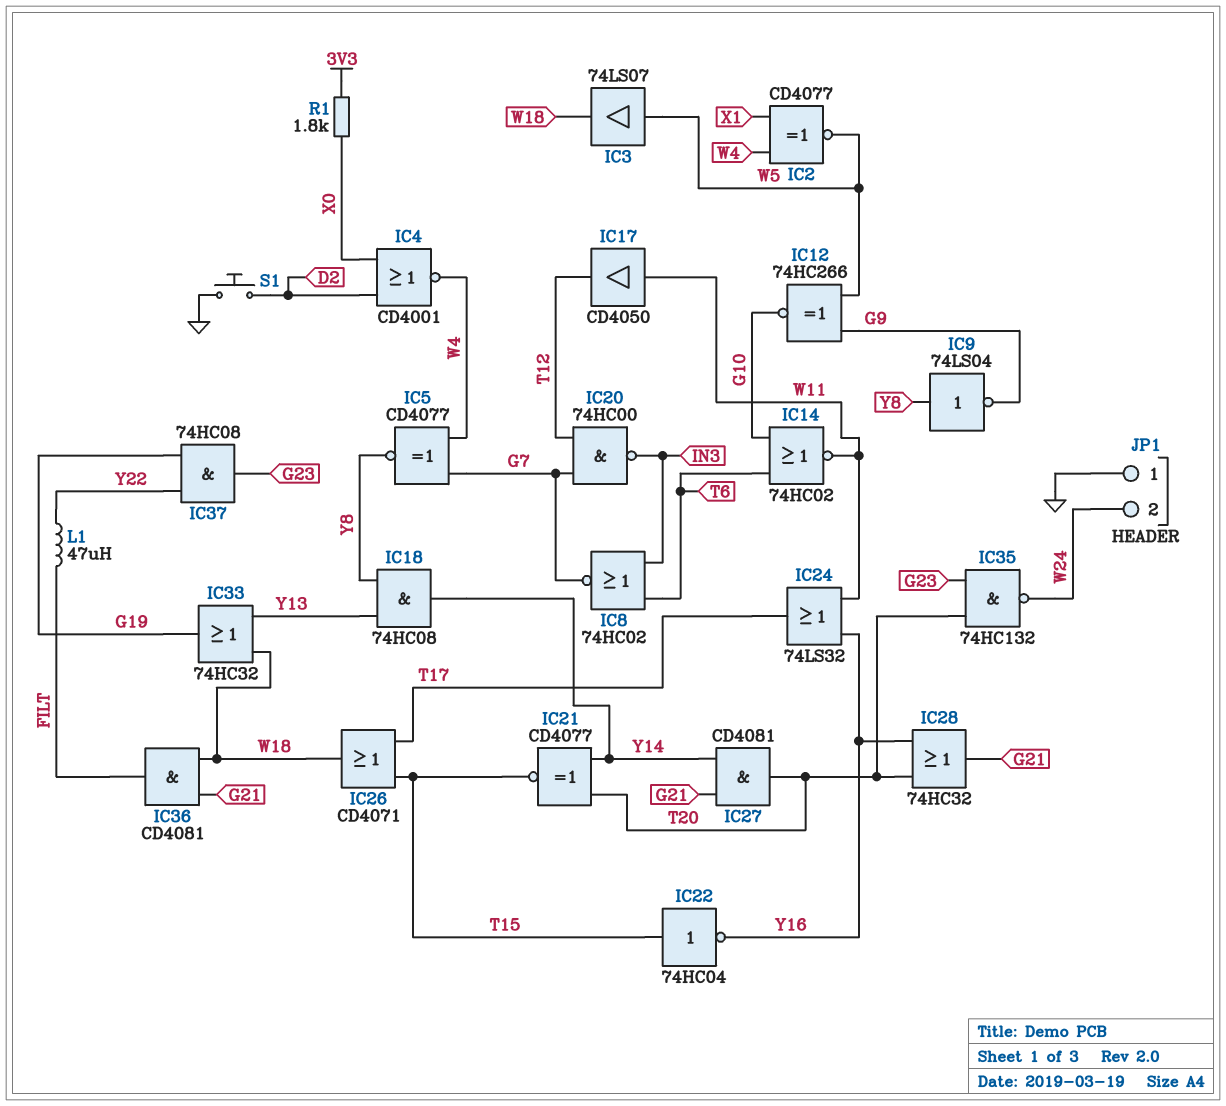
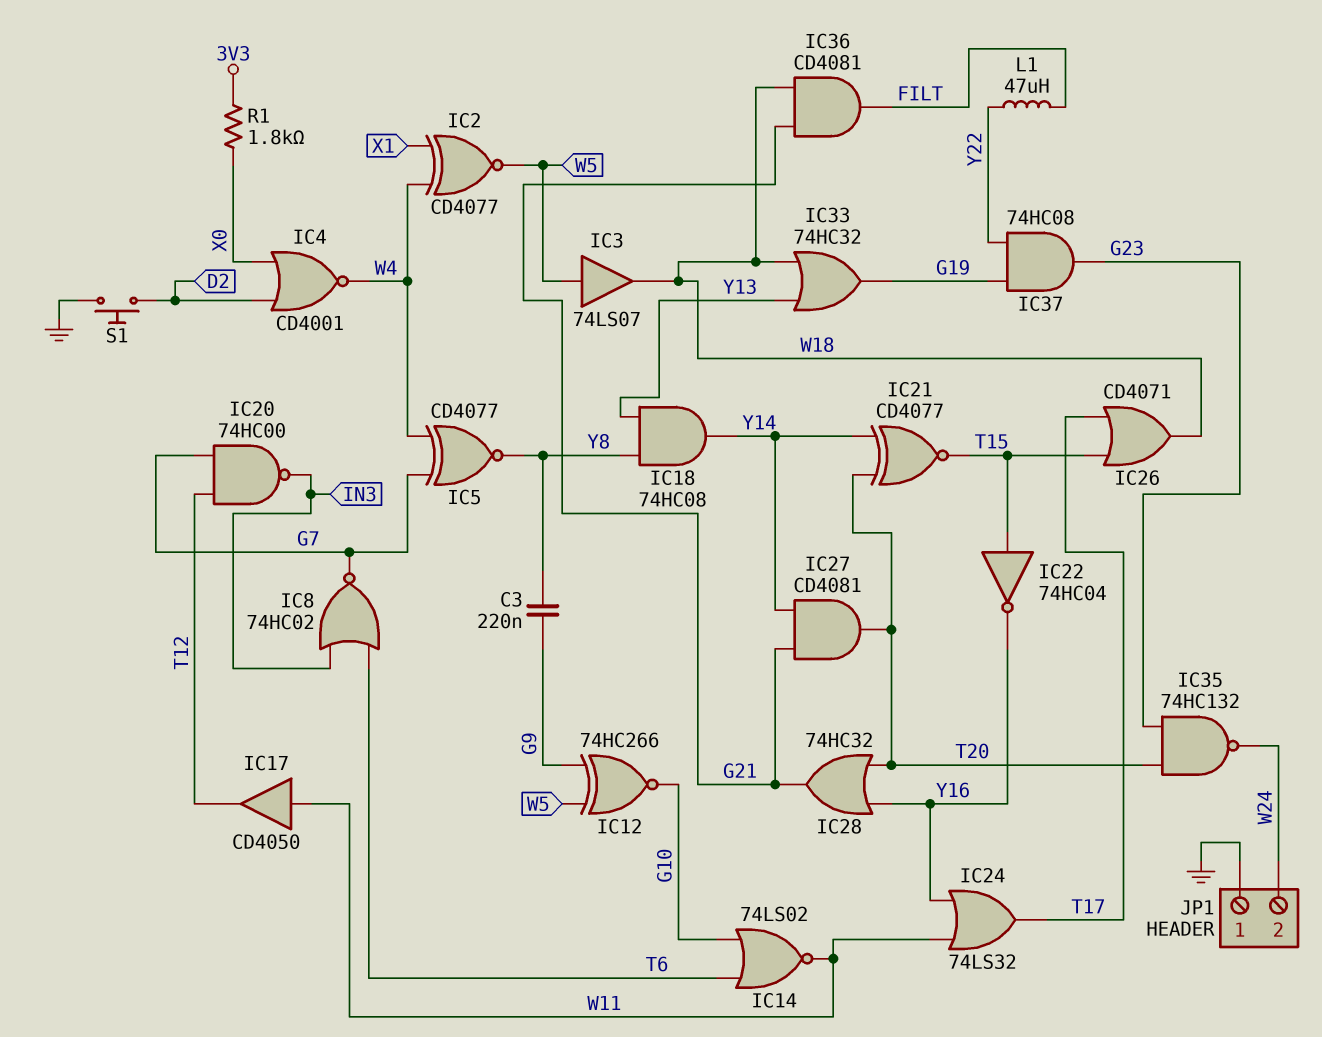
C3: none -> 220nF (G9, Y8)
IC9: NOT 74LS04 (in Y8, out G9) -> none
IC14: NOR 74HC02 (in G10, in T6, out W11) -> NOR 74LS02 (in G10, in T6, out W11)

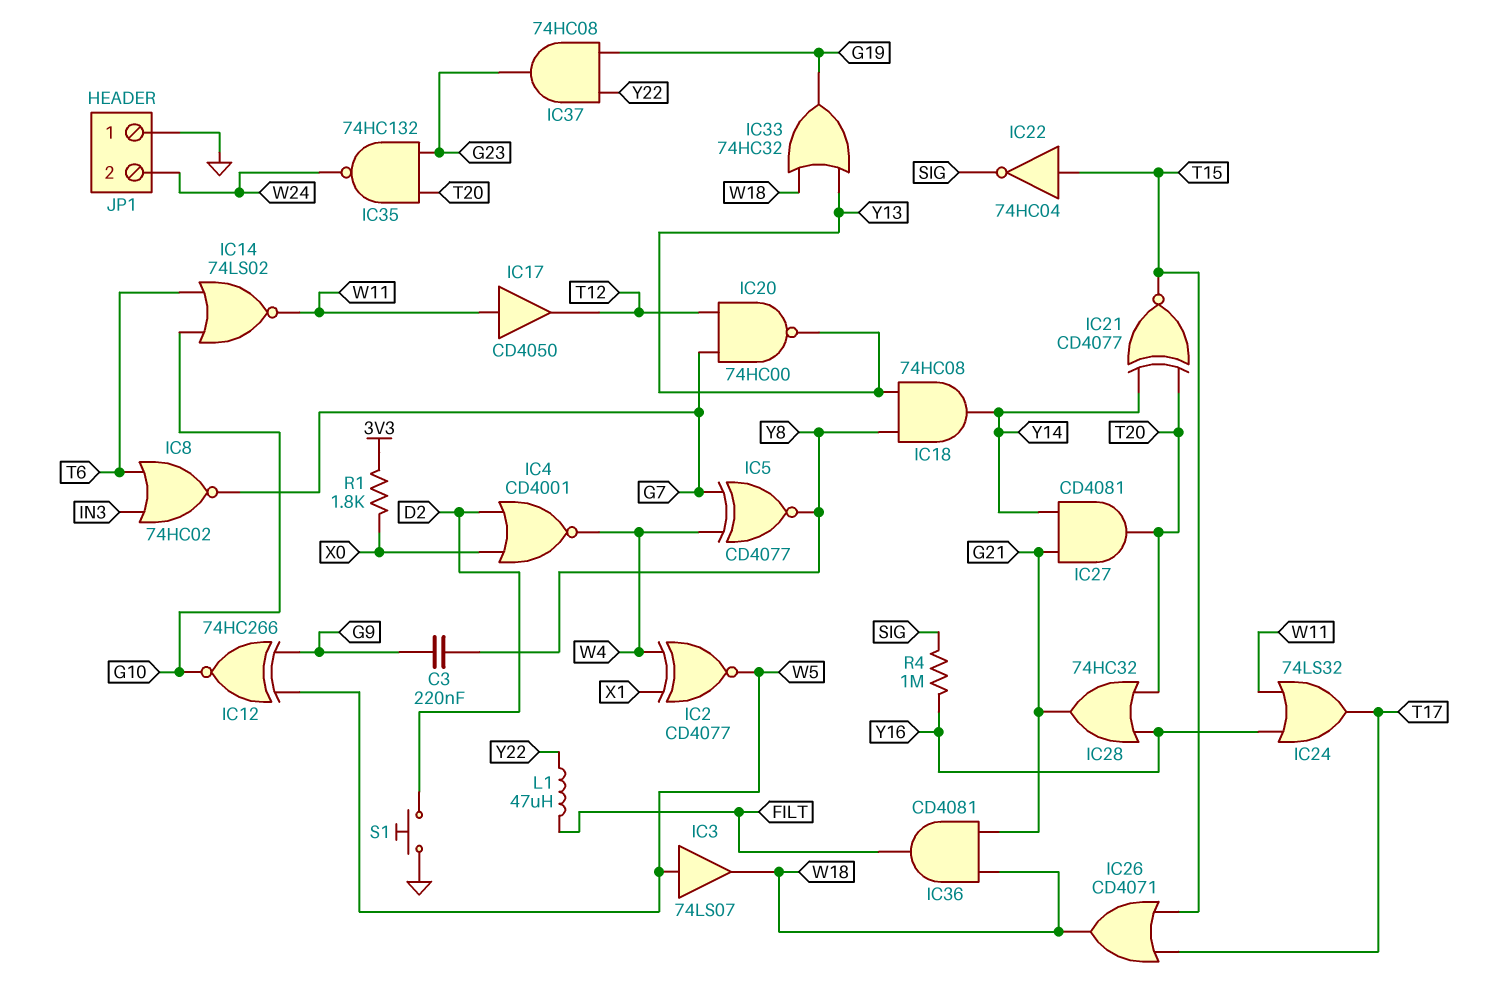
IC20: NAND 74HC00 (in G7, in T12, out IN3) -> NAND 74HC00 (in G7, in T12, out Y13)
IC22: NOT 74HC04 (in T15, out Y16) -> NOT 74HC04 (in T15, out SIG)
R4: none -> 1M (SIG, Y16)

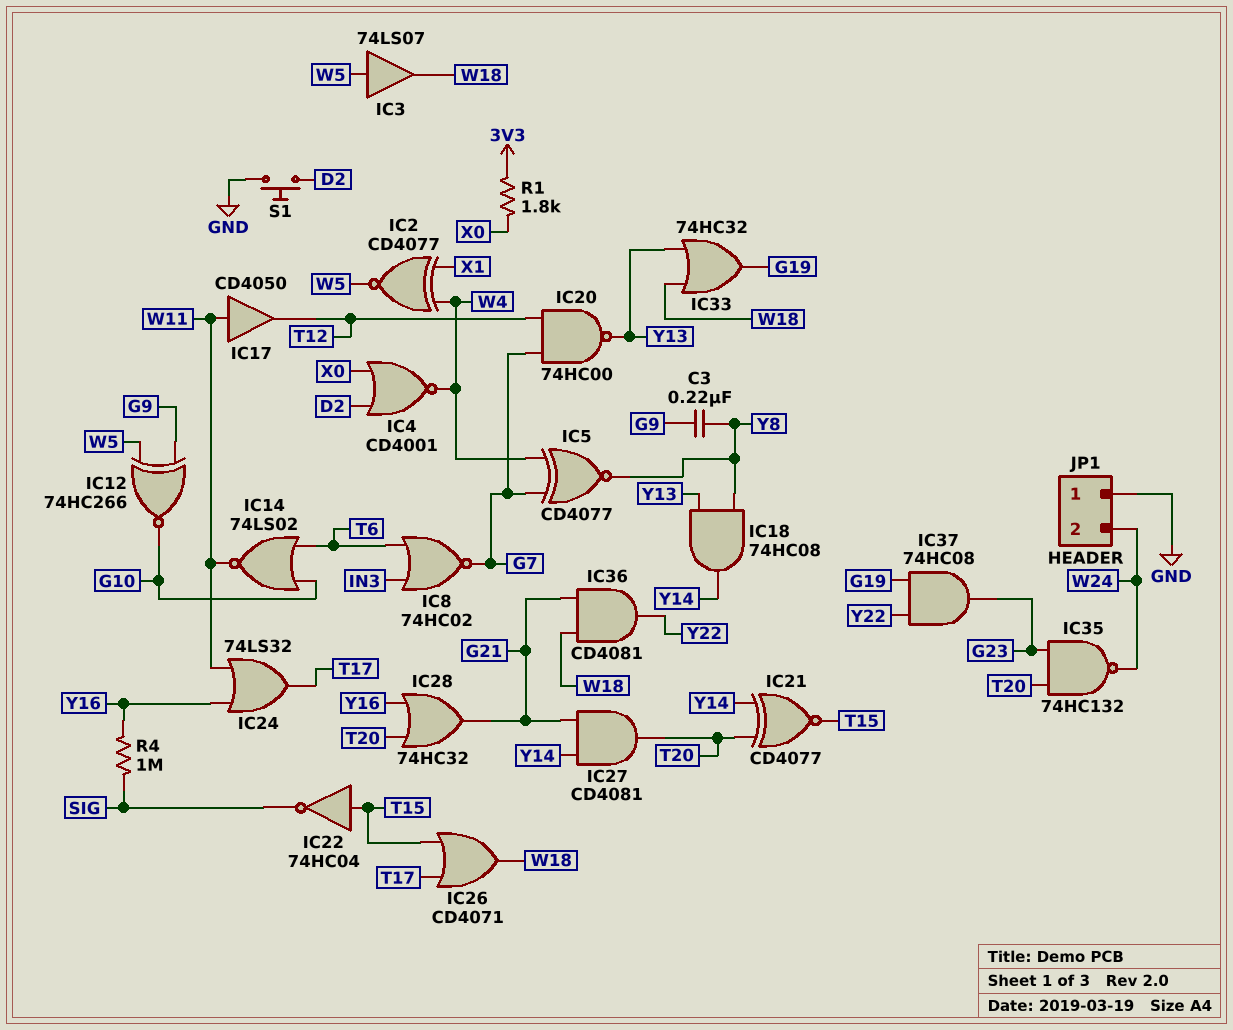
IC36: AND CD4081 (in G21, in W18, out FILT) -> AND CD4081 (in G21, in W18, out Y22)
L1: 47uH (FILT, Y22) -> none

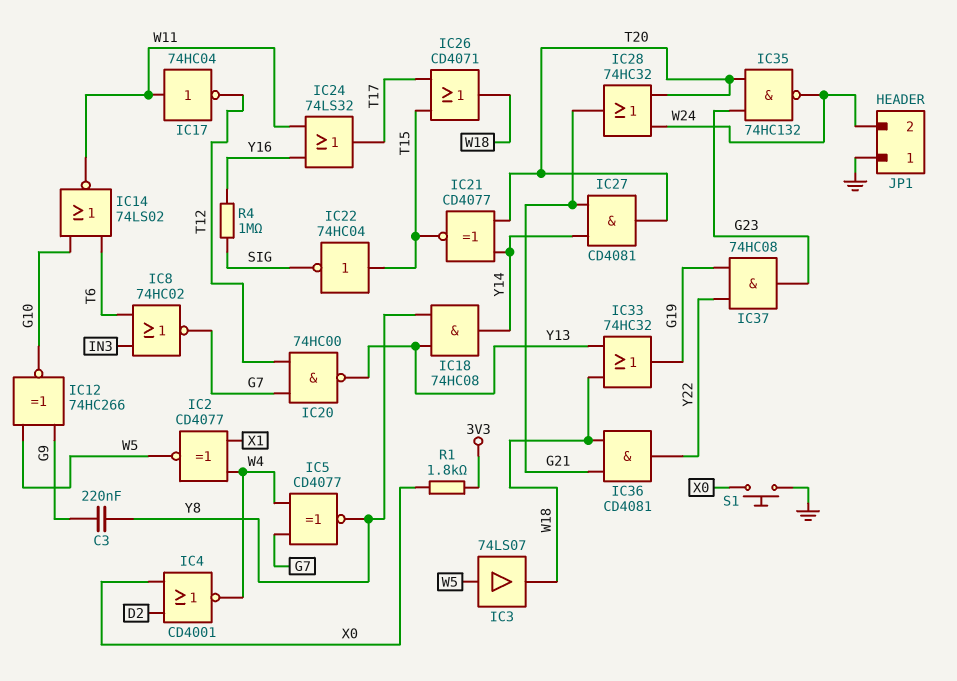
IC17: buffer CD4050 (in W11, out T12) -> NOT 74HC04 (in W11, out T12)
IC28: OR 74HC32 (in T20, in Y16, out G21) -> OR 74HC32 (in T20, in W24, out G21)
S1: button (D2, GND) -> button (GND, X0)

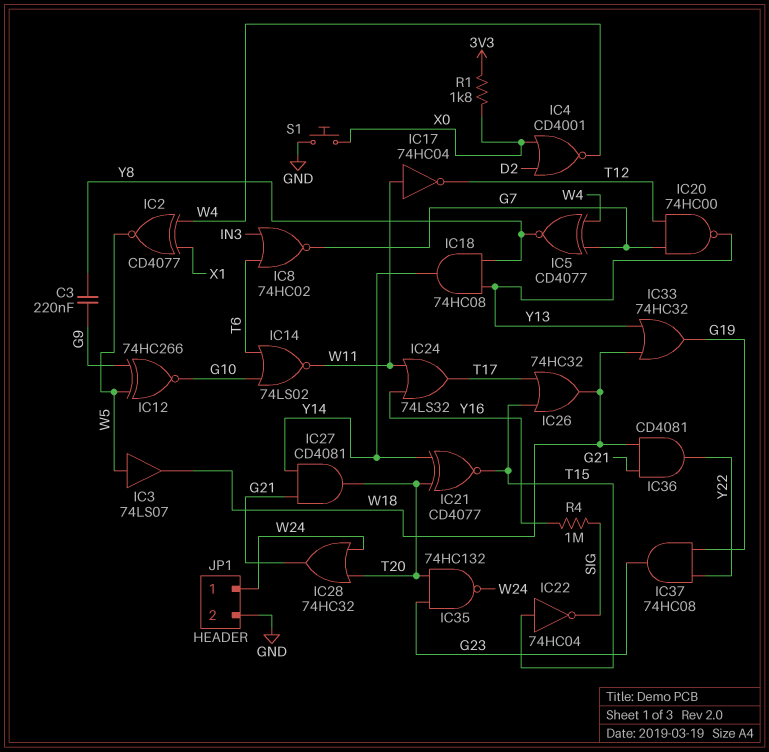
IC26: OR CD4071 (in T15, in T17, out W18) -> OR 74HC32 (in T15, in T17, out W18)
JP1 pin 1: GND -> W24
JP1 pin 2: W24 -> GND

